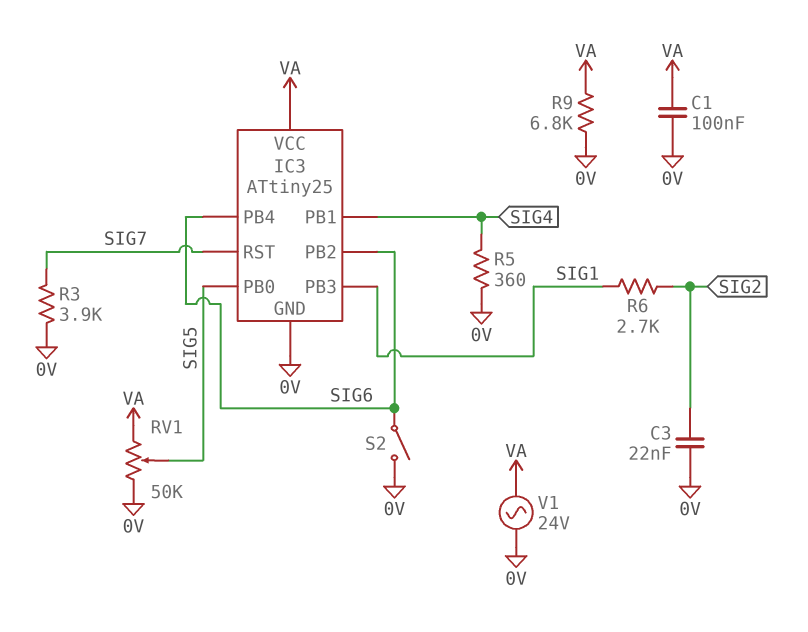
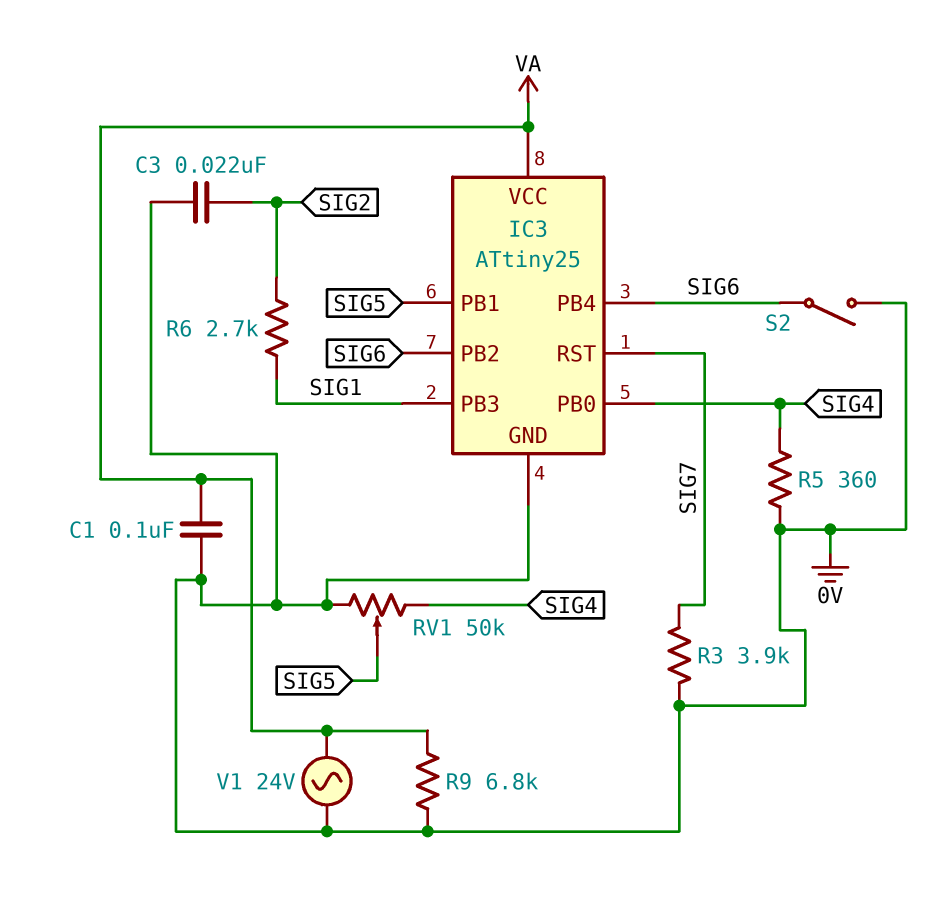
IC3 pin PB0: SIG5 -> SIG4
IC3 pin PB1: SIG4 -> SIG5
RV1: 50k (0V, VA, wiper SIG5) -> 50k (0V, SIG4, wiper SIG5)

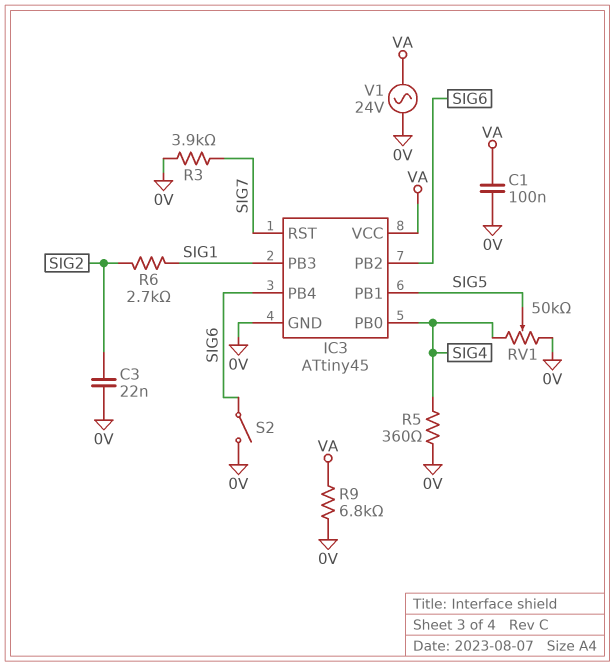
IC3: ATtiny25 -> ATtiny45

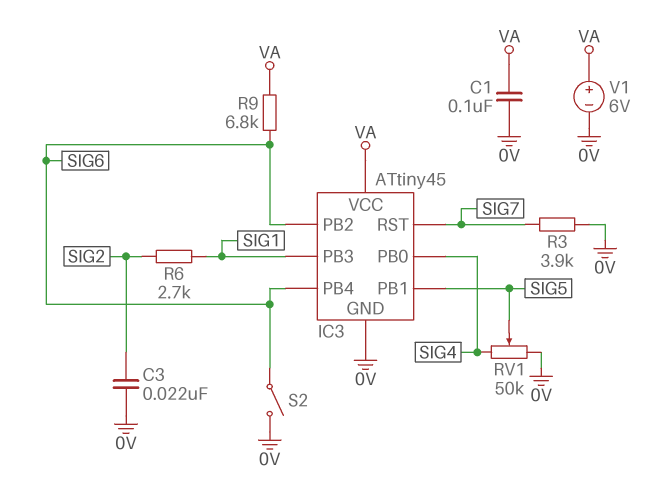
R5: 360 (0V, SIG4) -> none
R9: 6.8k (0V, VA) -> 6.8k (SIG6, VA)
V1: AC 24V (0V, VA) -> 6V (plus VA, minus 0V)

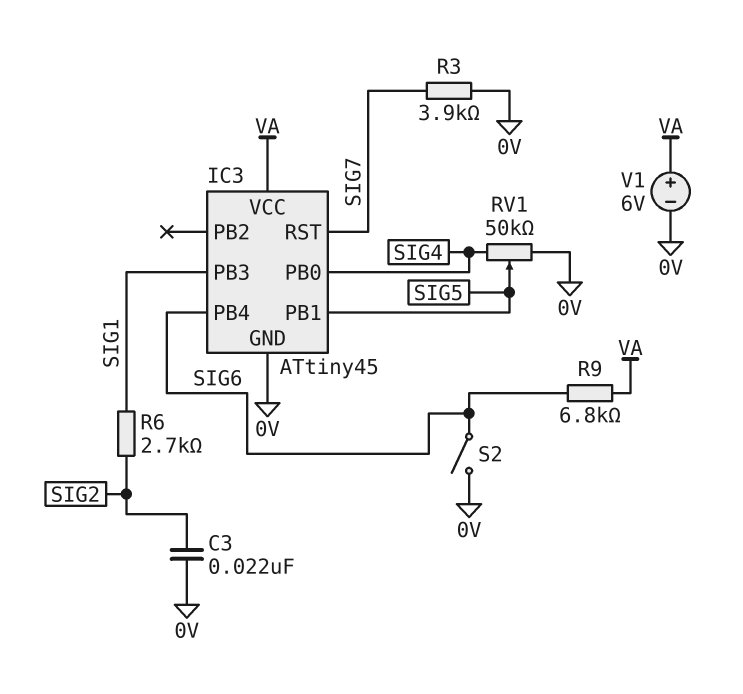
C1: 100nF (0V, VA) -> none
IC3 pin PB2: SIG6 -> none

